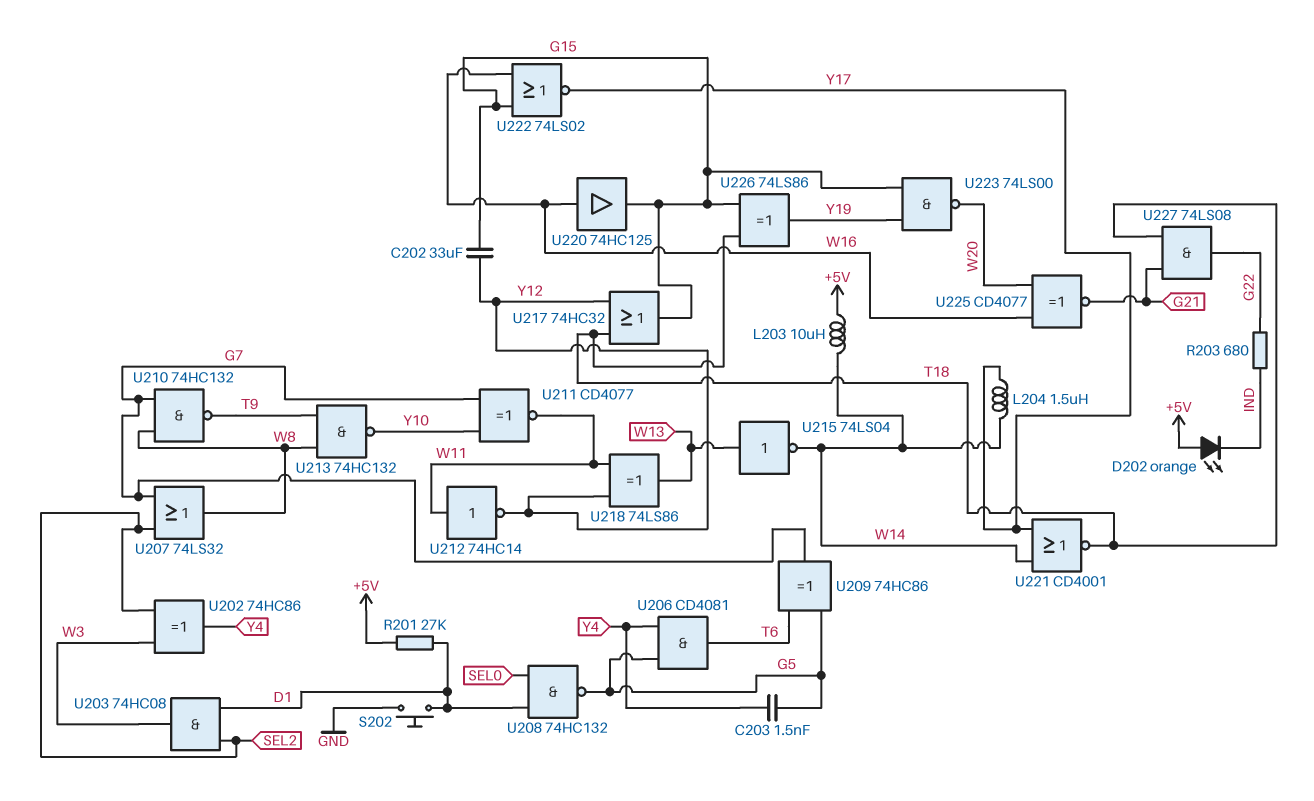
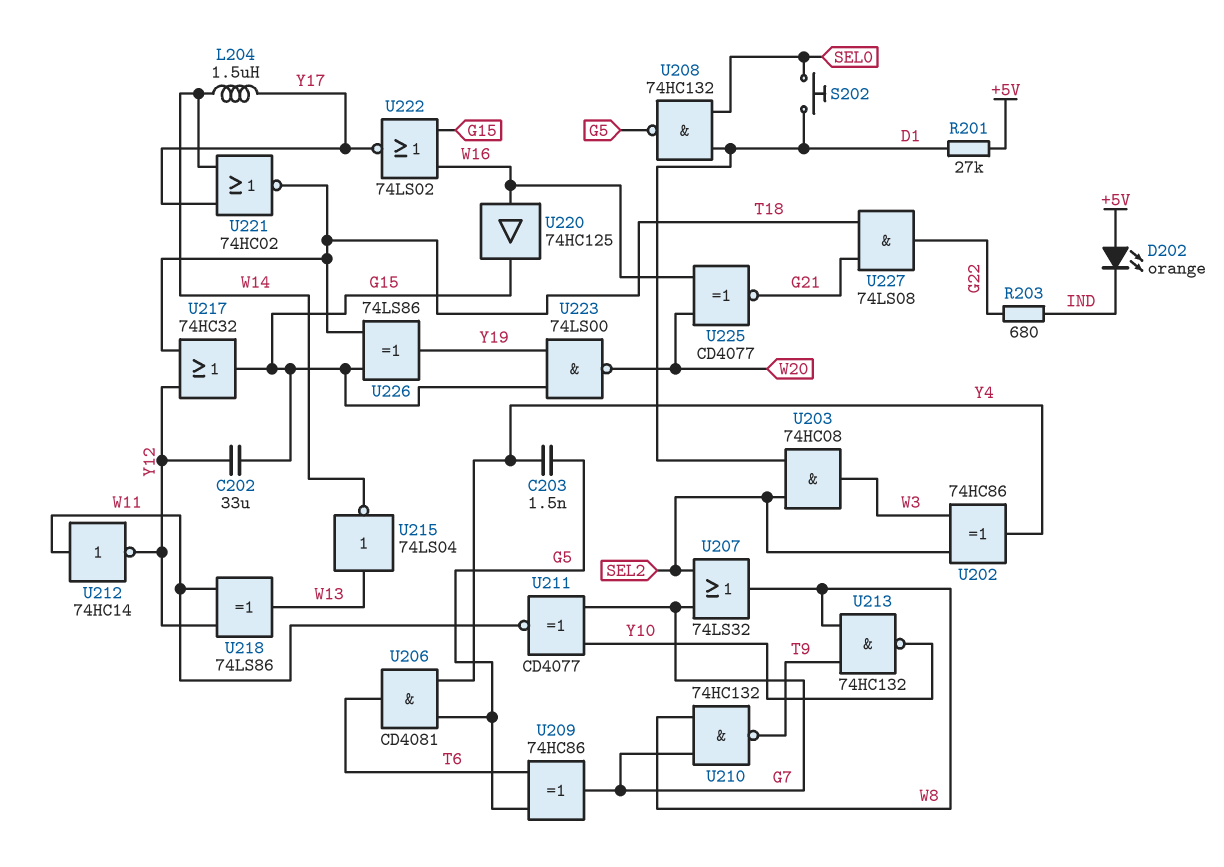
L203: 10uH (+5V, W14) -> none
S202: button (D1, GND) -> button (D1, SEL0)
U221: NOR CD4001 (in W14, in Y17, out T18) -> NOR 74HC02 (in W14, in Y17, out T18)

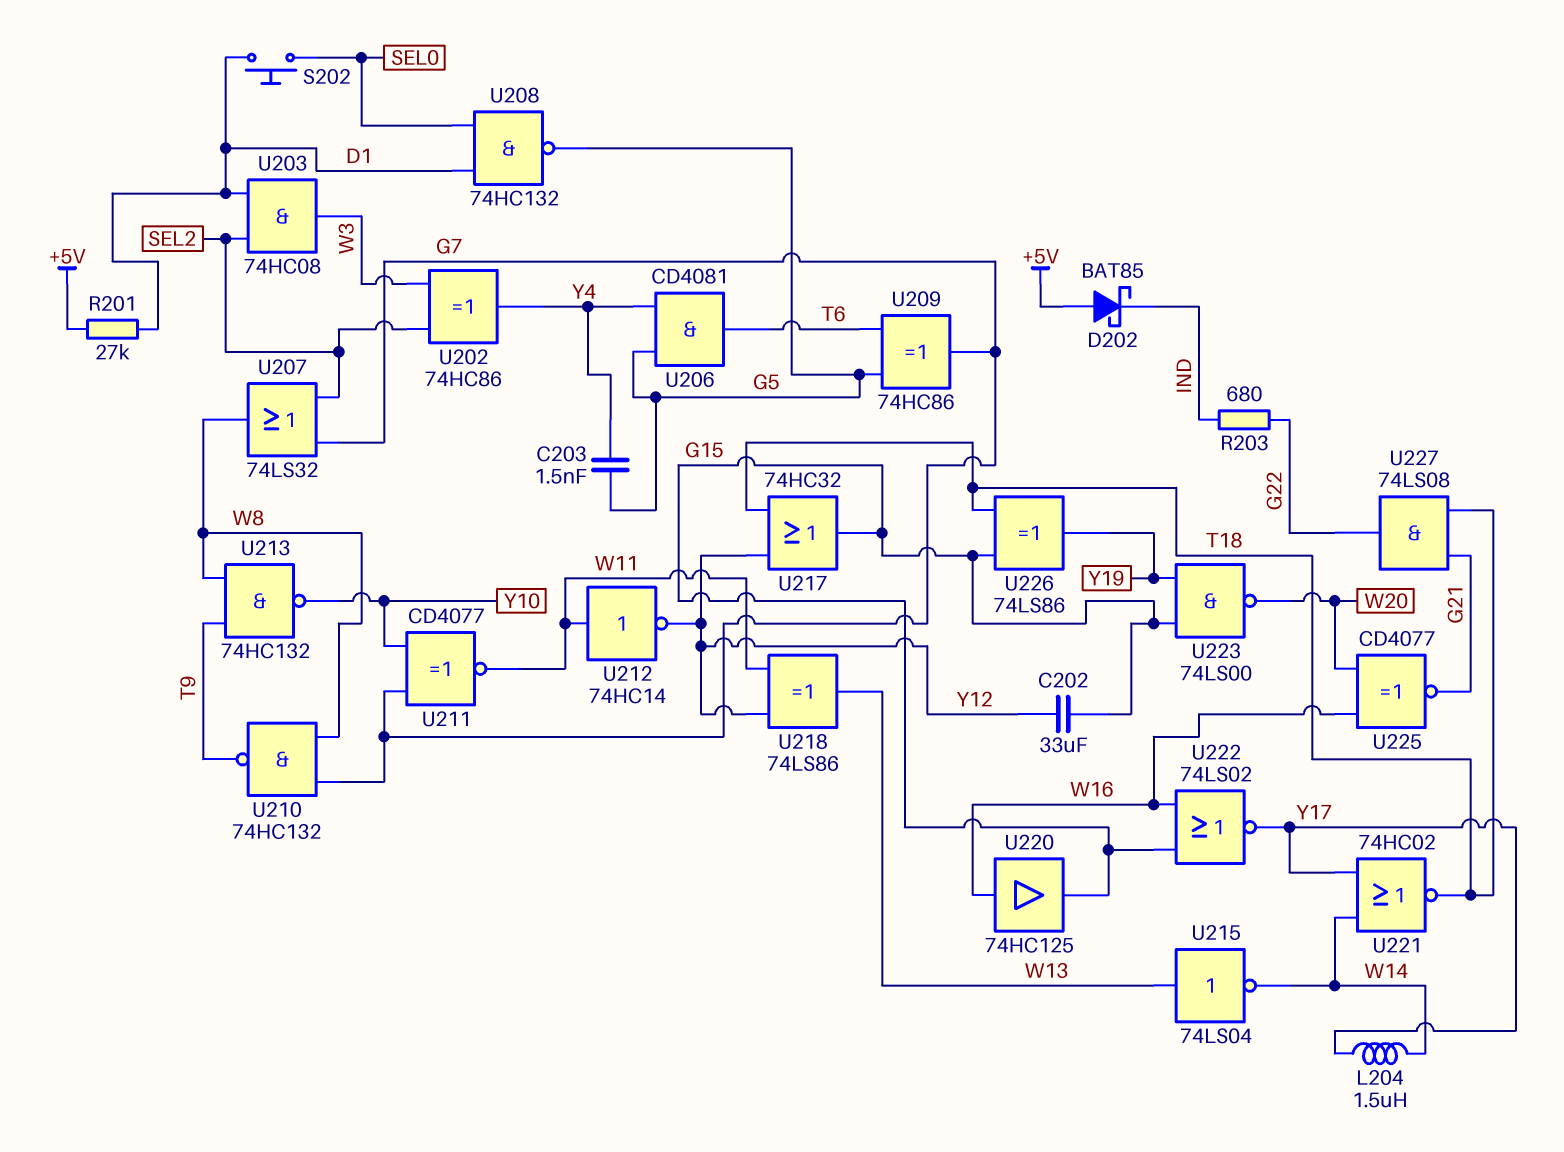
D202: LED orange (A +5V, K IND) -> schottky BAT85 (A +5V, K IND)

